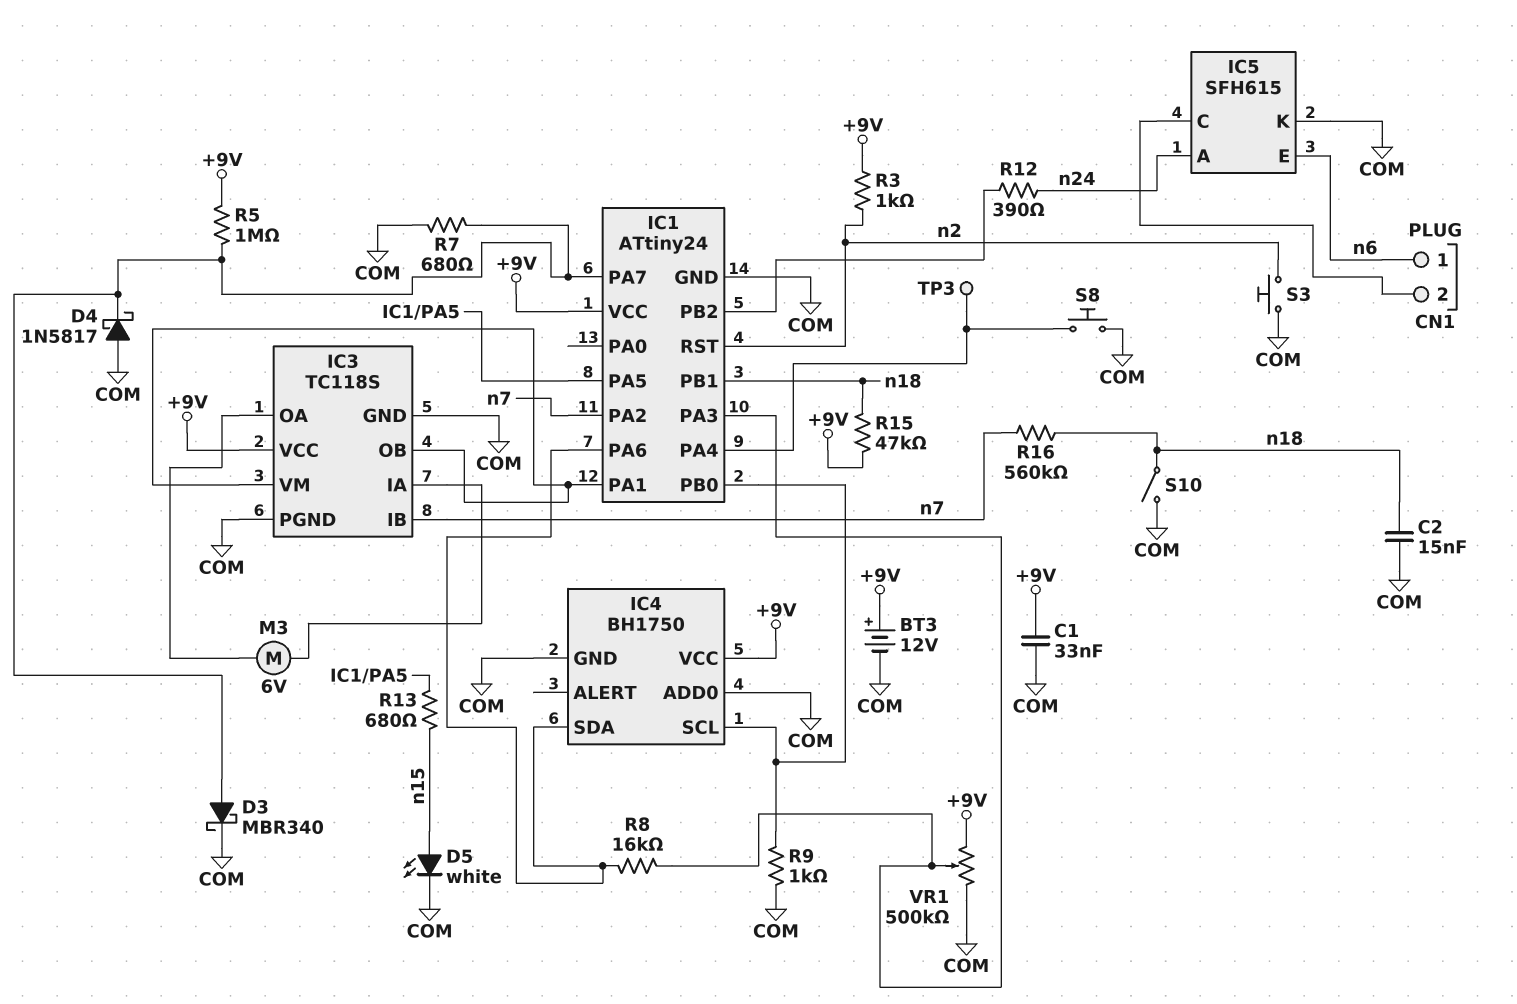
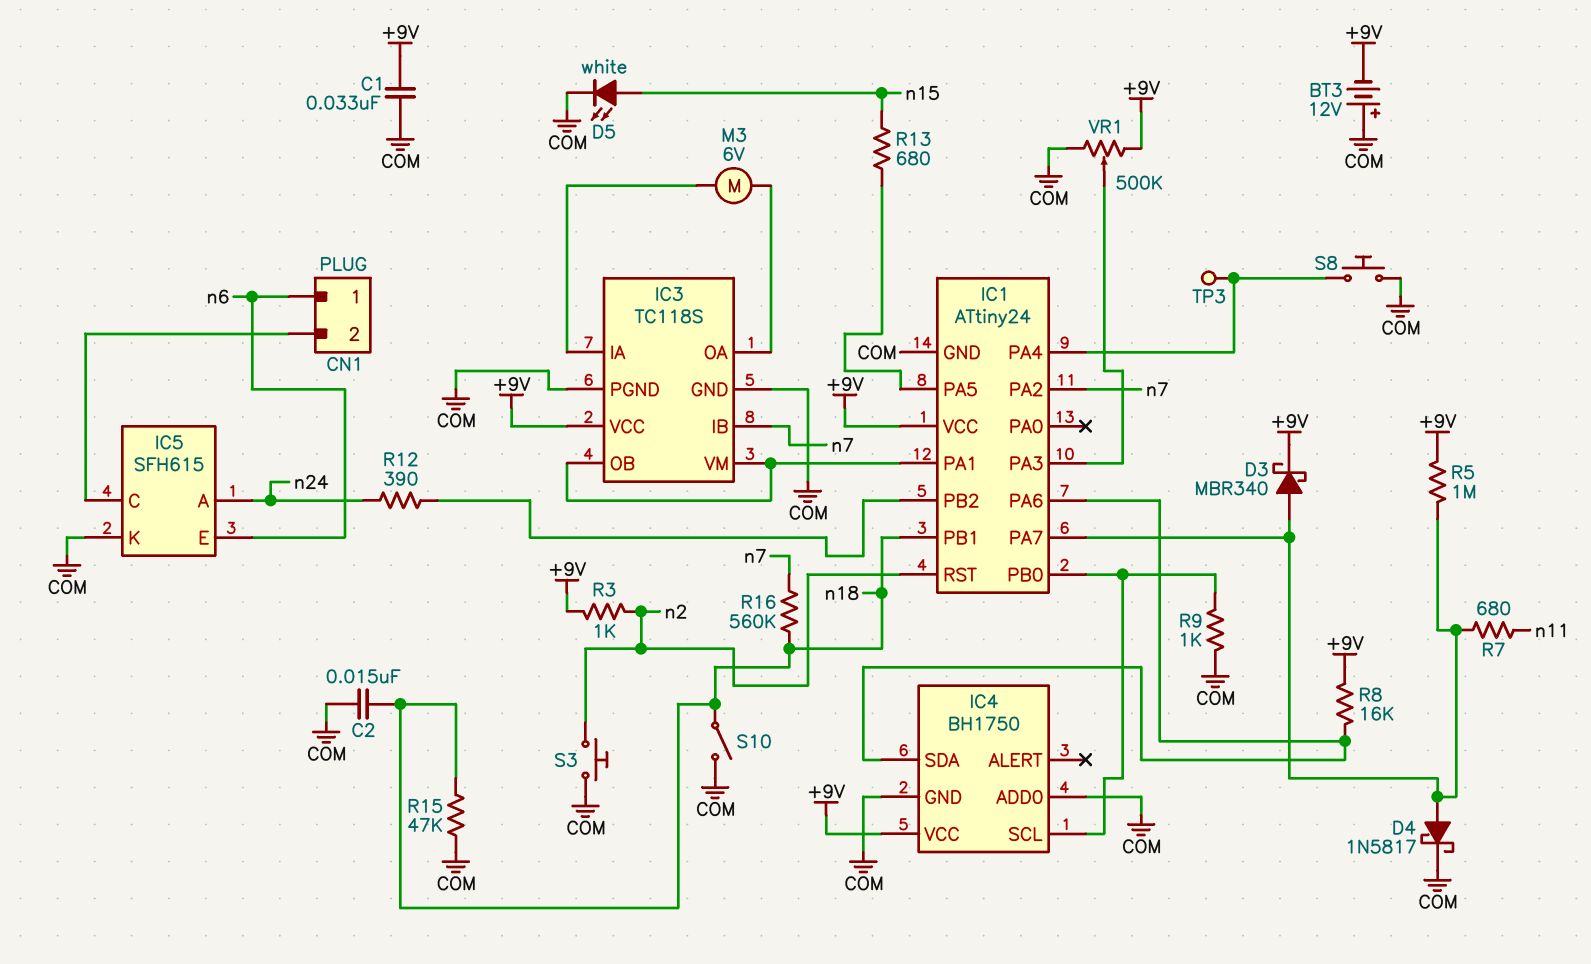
BT3: 12V (plus +9V, minus COM) -> 12V (plus COM, minus +9V)
D3: schottky MBR340 (A IC1/PA7, K COM) -> schottky MBR340 (A IC1/PA7, K +9V)
D4: schottky 1N5817 (A COM, K IC1/PA7) -> schottky 1N5817 (A IC1/PA7, K COM)
R7: 680 (COM, IC1/PA7) -> 680 (IC1/PA7, n11)
R8: 16k (IC1/PA3, IC1/PA6) -> 16k (+9V, IC1/PA6)
R15: 47k (+9V, n18) -> 47k (COM, n18)

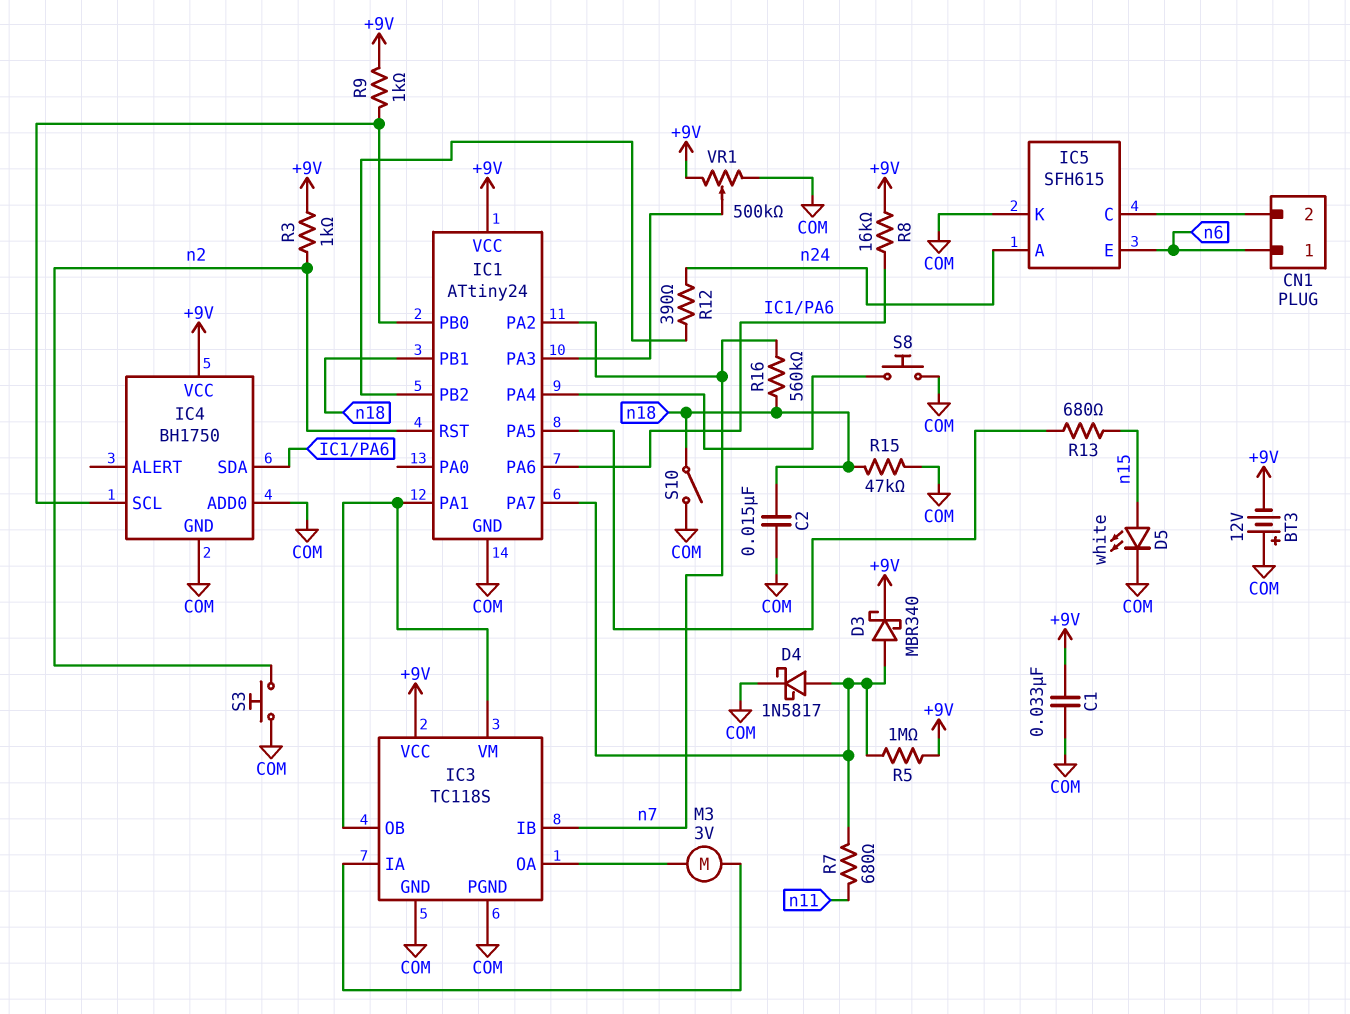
M3: motor 6V (IC3/IA, IC3/OA) -> motor 3V (IC3/IA, IC3/OA)
R9: 1k (COM, IC1/PB0) -> 1k (+9V, IC1/PB0)
TP3: test point (IC1/PA4) -> none

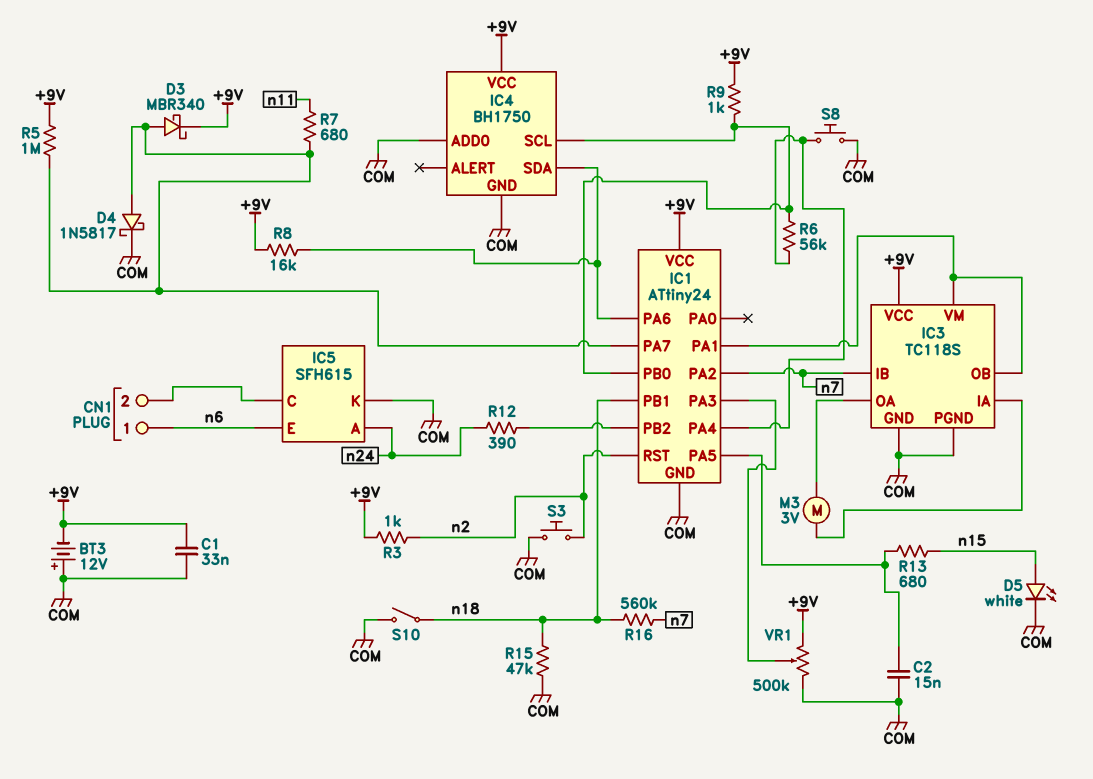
C2: 15nF (COM, n18) -> 15nF (COM, IC1/PA5)
R6: none -> 56k (IC1/PA4, IC1/PB0)

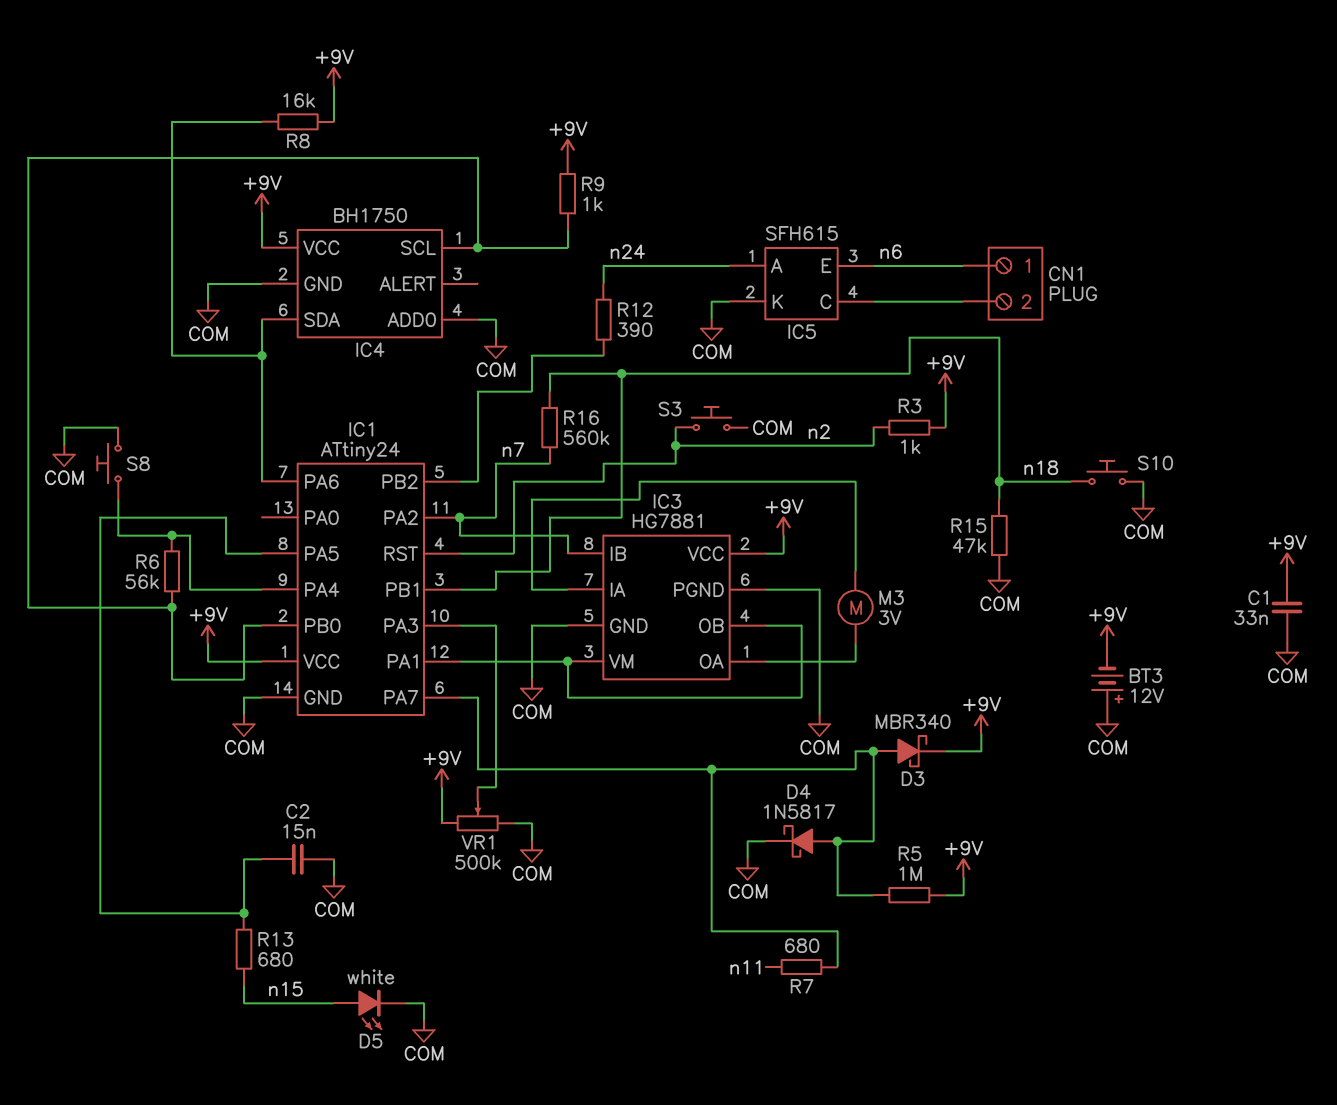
IC3: TC118S -> HG7881
S10: switch (COM, n18) -> button (COM, n18)

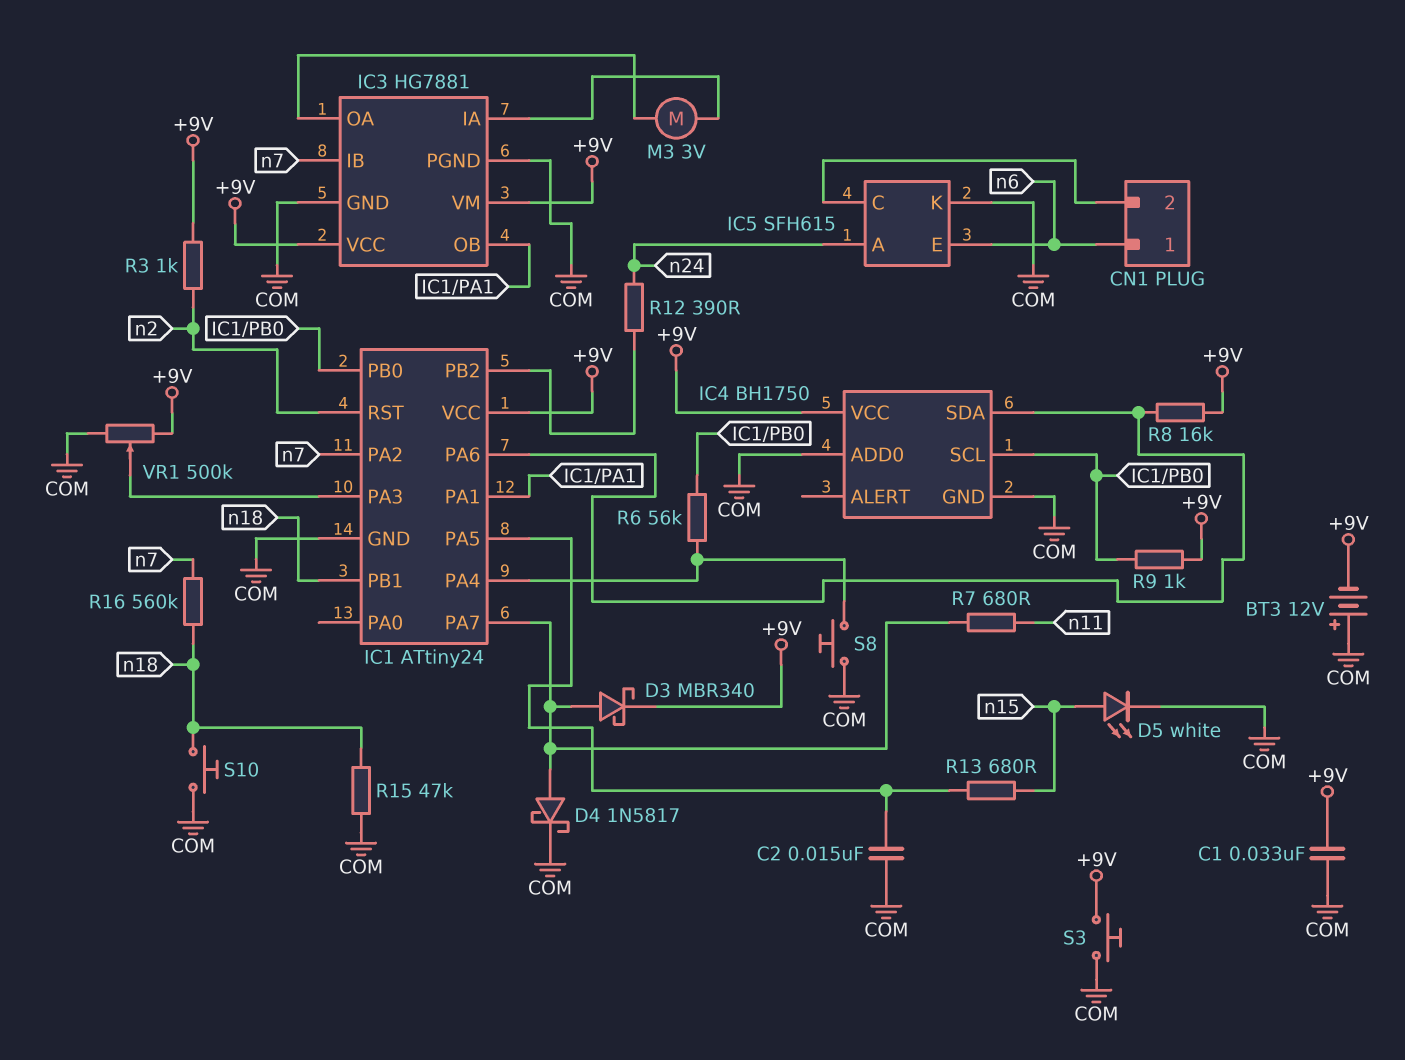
IC3 pin VM: IC1/PA1 -> +9V
R5: 1M (+9V, IC1/PA7) -> none
S3: button (COM, n2) -> button (+9V, COM)

